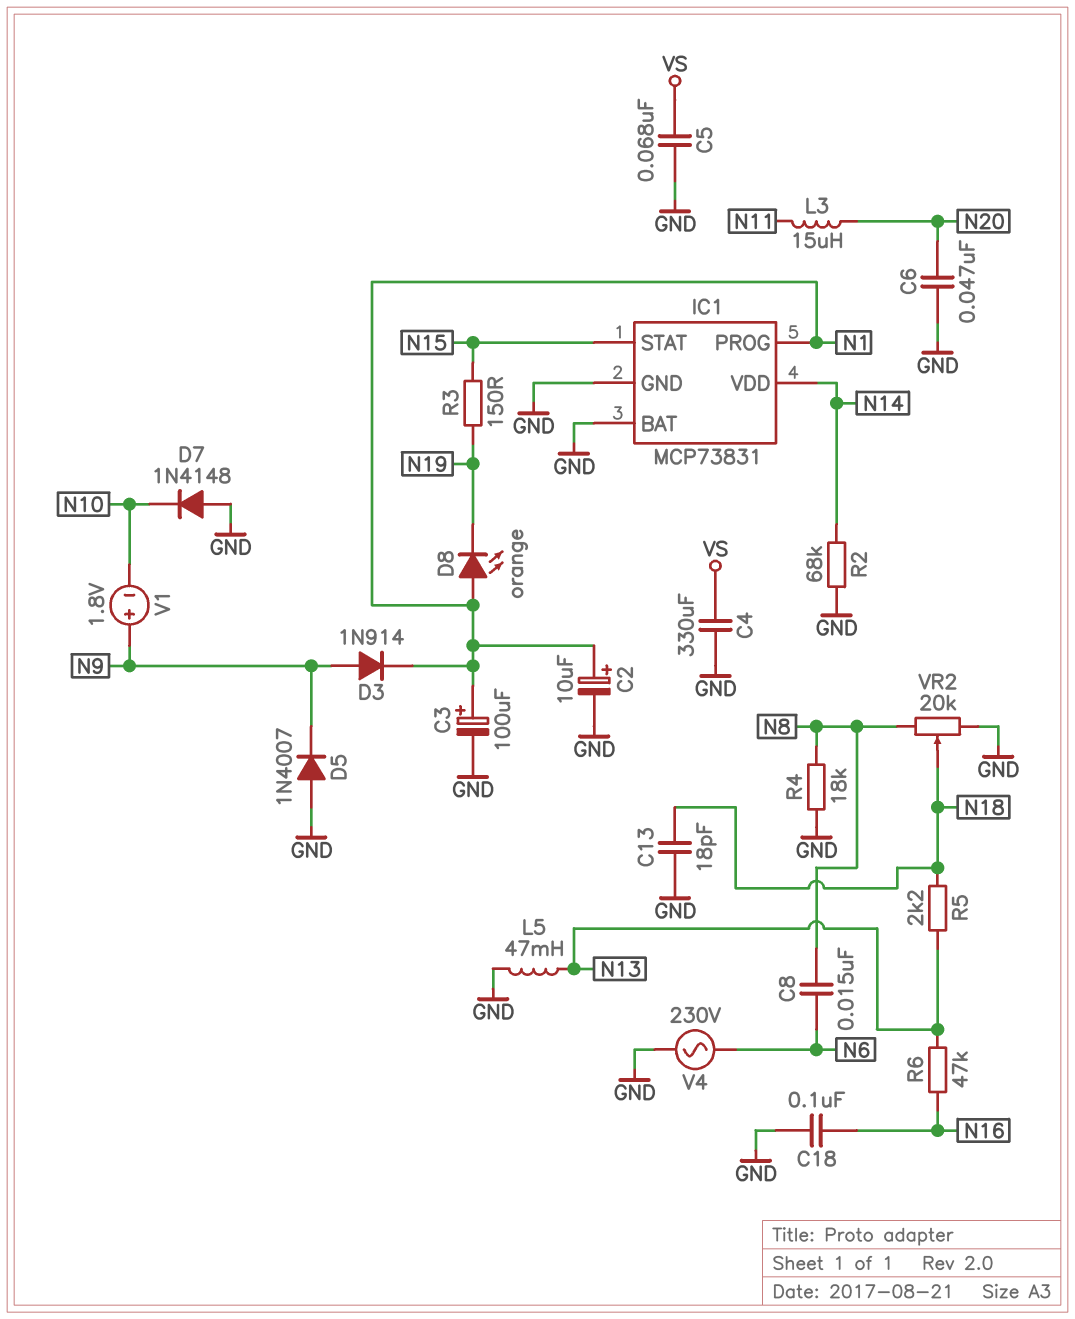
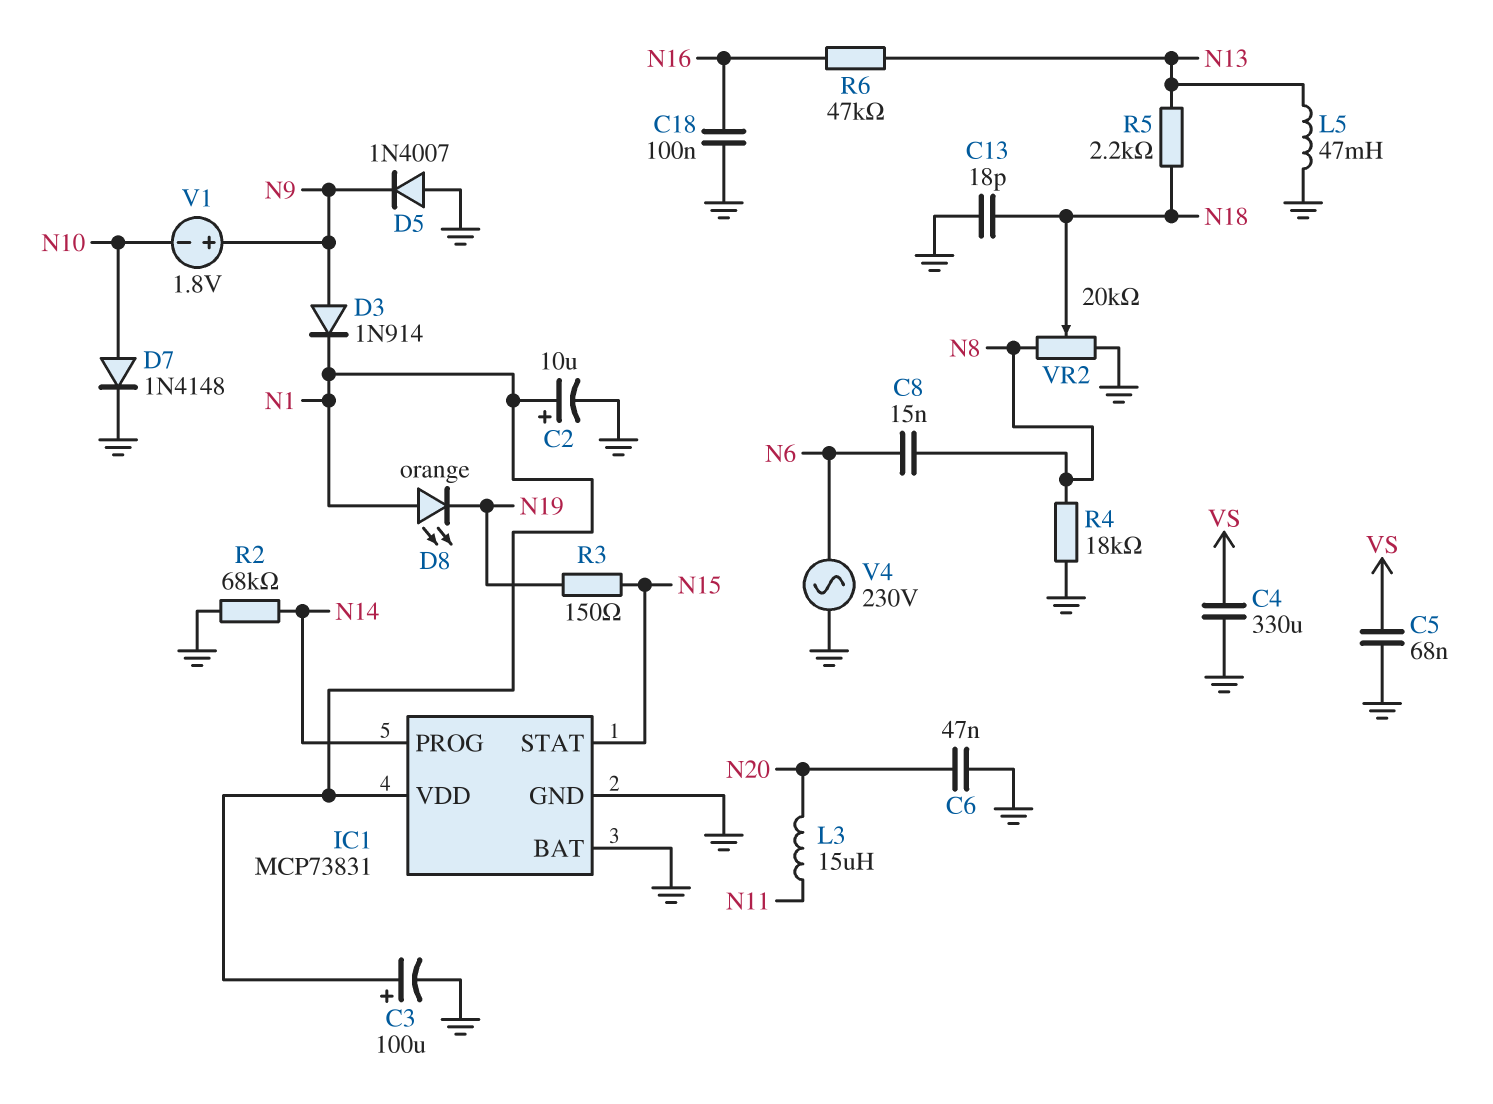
D7: diode 1N4148 (A GND, K N10) -> diode 1N4148 (A N10, K GND)
IC1 pin PROG: N1 -> N14
IC1 pin VDD: N14 -> N1

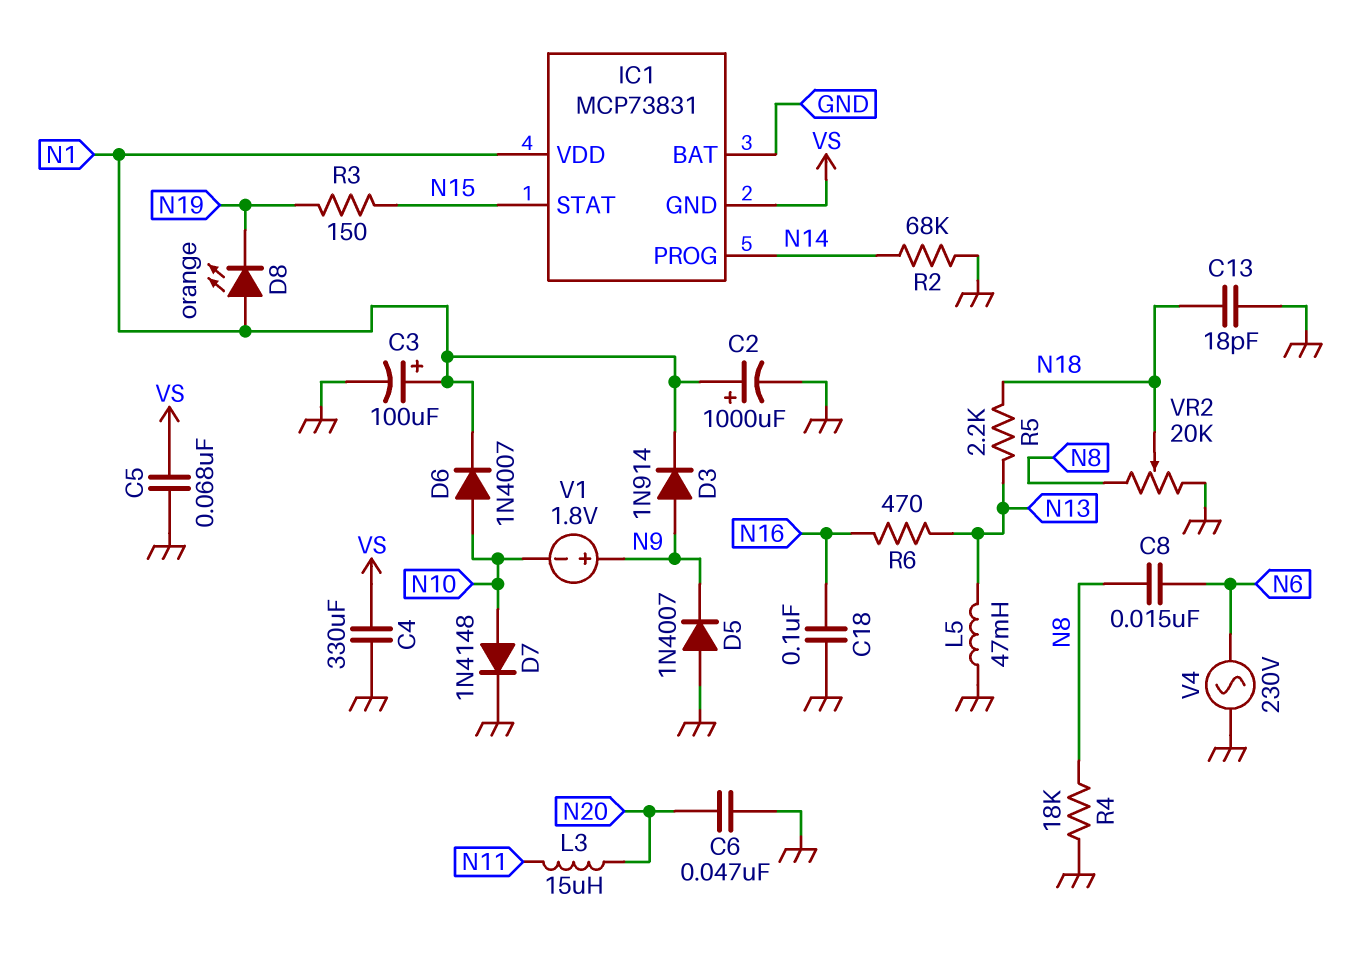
C2: 10uF (plus N1, minus GND) -> 1000uF (plus N1, minus GND)
D6: none -> diode 1N4007 (A N10, K N1)
IC1 pin GND: GND -> VS
R6: 47k (N13, N16) -> 470 (N13, N16)

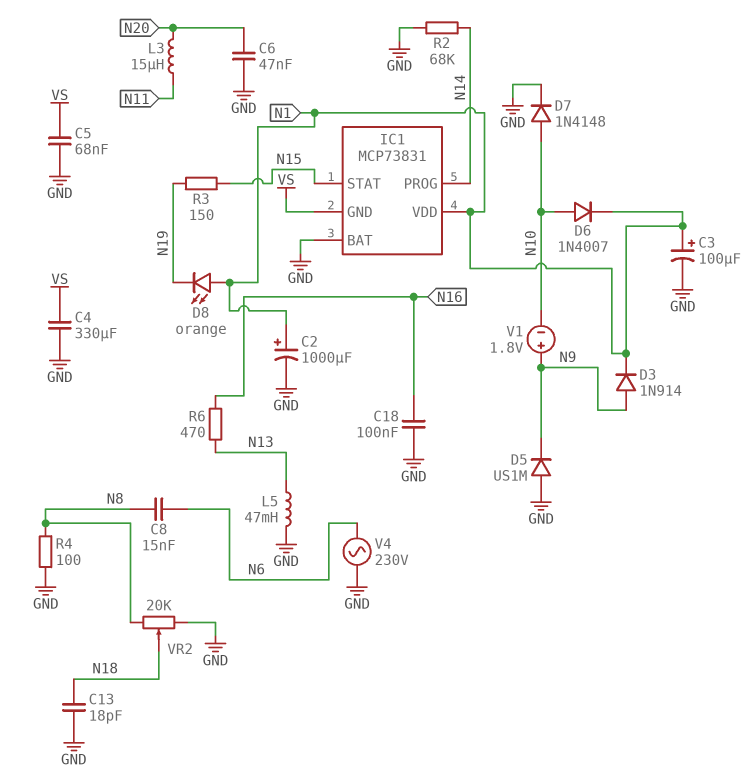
D5: diode 1N4007 (A GND, K N9) -> diode US1M (A GND, K N9)
R4: 18k (GND, N8) -> 100 (GND, N8)
R5: 2.2k (N13, N18) -> none

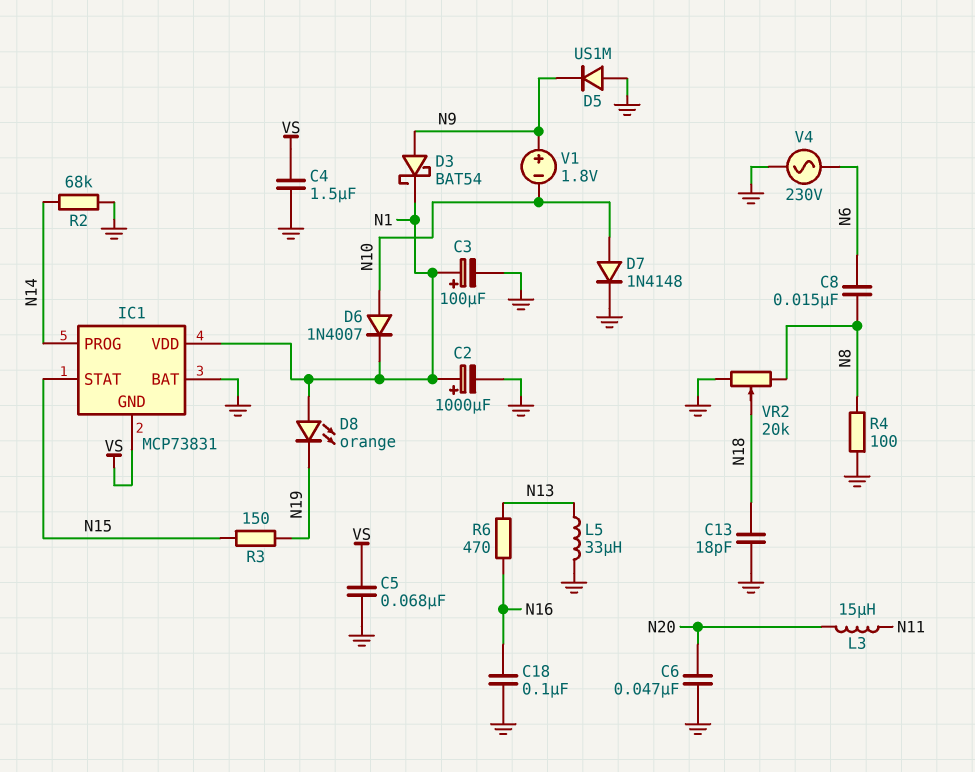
C4: 330uF (GND, VS) -> 1.5uF (GND, VS)
D3: diode 1N914 (A N9, K N1) -> schottky BAT54 (A N9, K N1)
L5: 47mH (GND, N13) -> 33uH (GND, N13)

